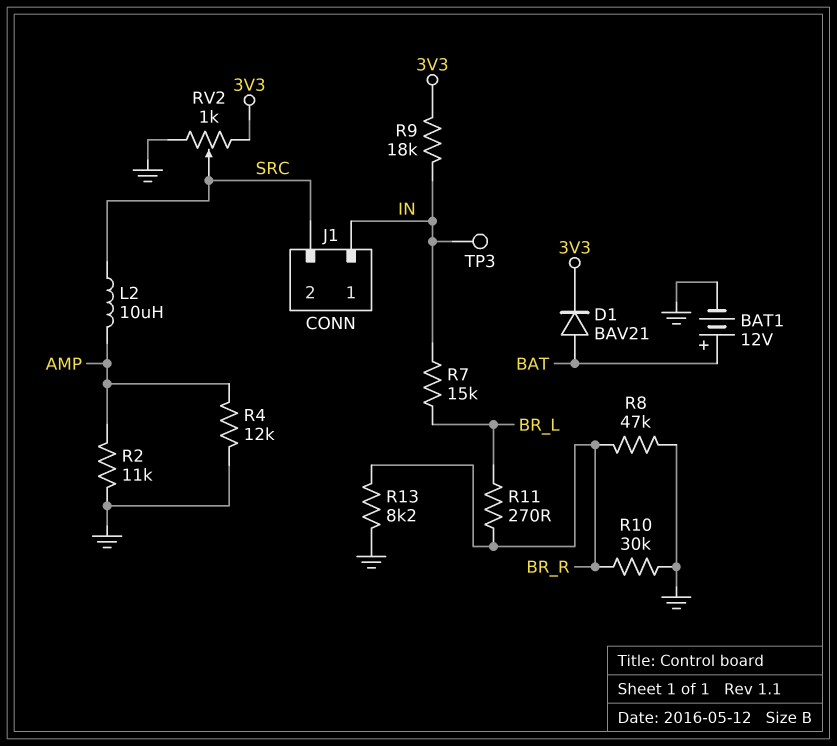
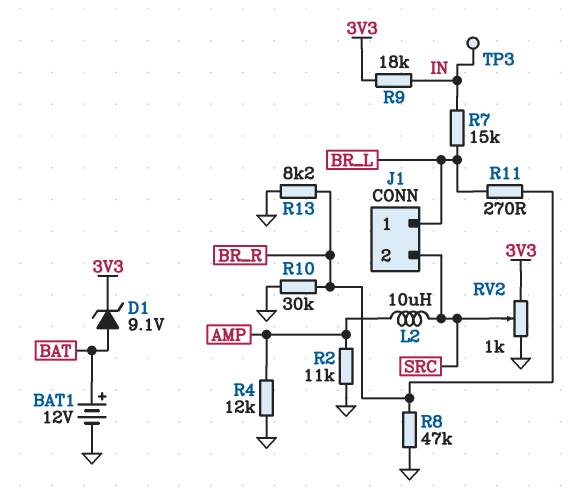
D1: diode BAV21 (A BAT, K 3V3) -> zener 9.1V (A BAT, K 3V3)
J1 pin 1: IN -> BR_L

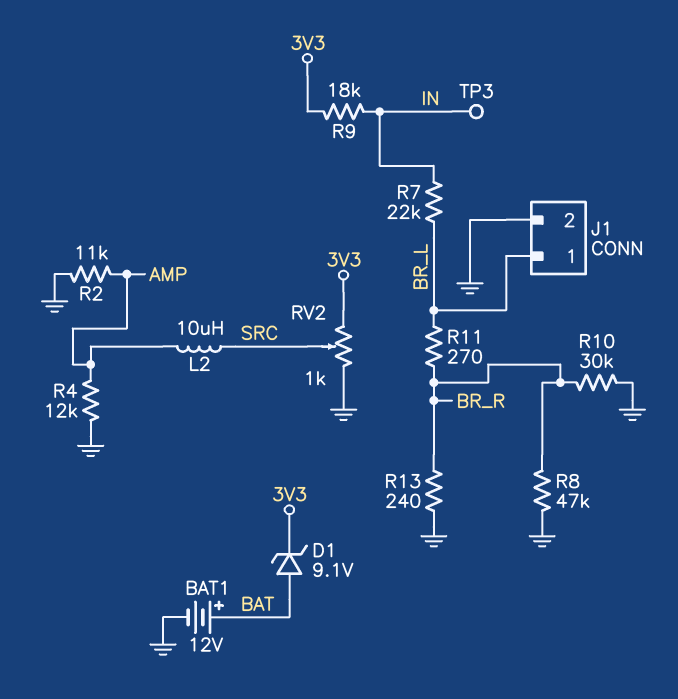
J1 pin 2: SRC -> GND
R7: 15k (BR_L, IN) -> 22k (BR_L, IN)
R13: 8.2k (BR_R, GND) -> 240 (BR_R, GND)

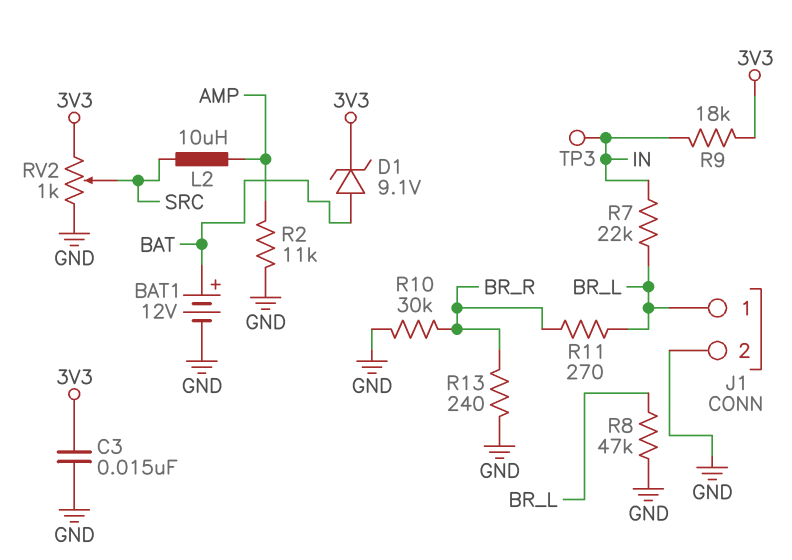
C3: none -> 15nF (3V3, GND)
R4: 12k (AMP, GND) -> none
R8: 47k (BR_R, GND) -> 47k (BR_L, GND)

